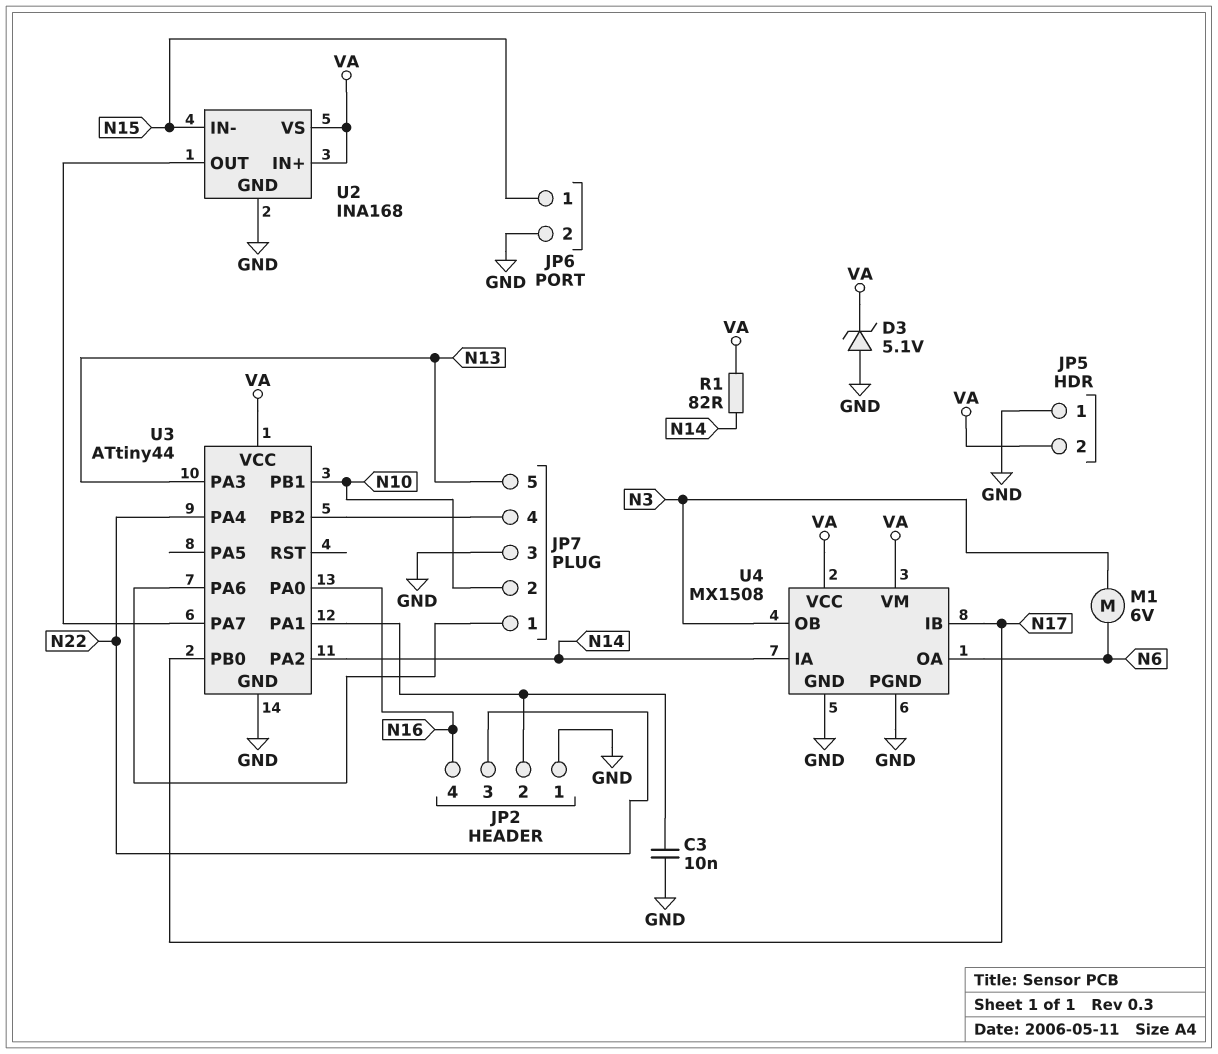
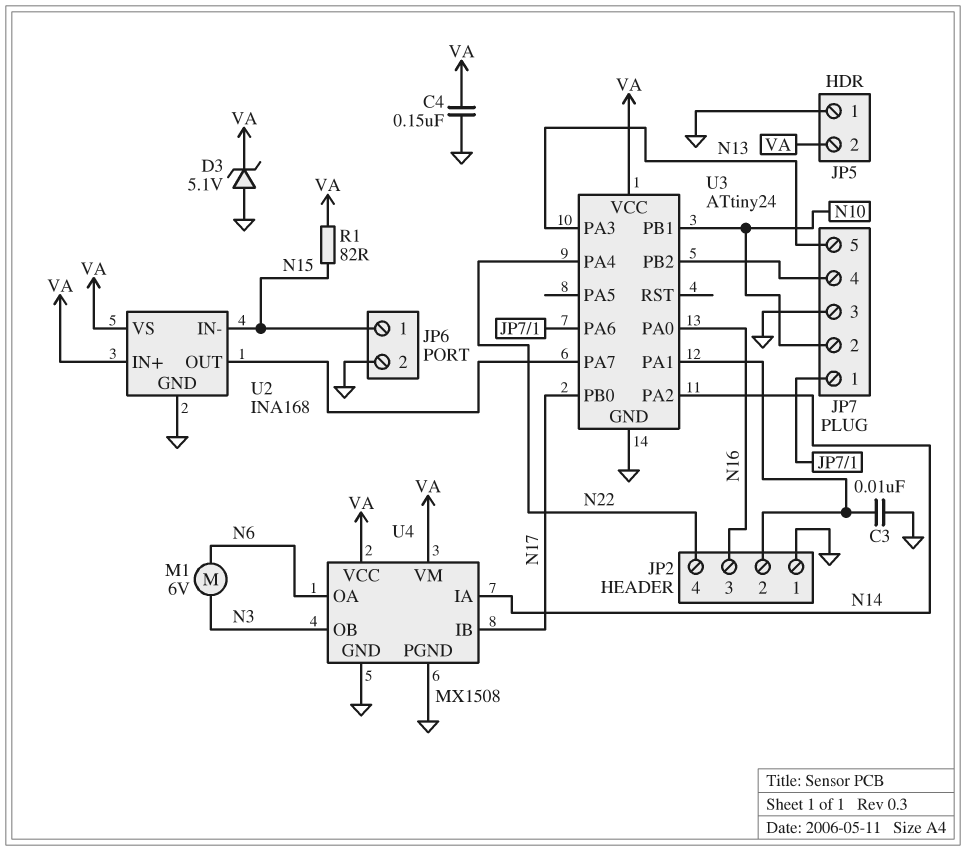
C4: none -> 150nF (GND, VA)
JP2 pin 3: N22 -> N16
JP2 pin 4: N16 -> N22
R1: 82 (N14, VA) -> 82 (N15, VA)
U3: ATtiny44 -> ATtiny24

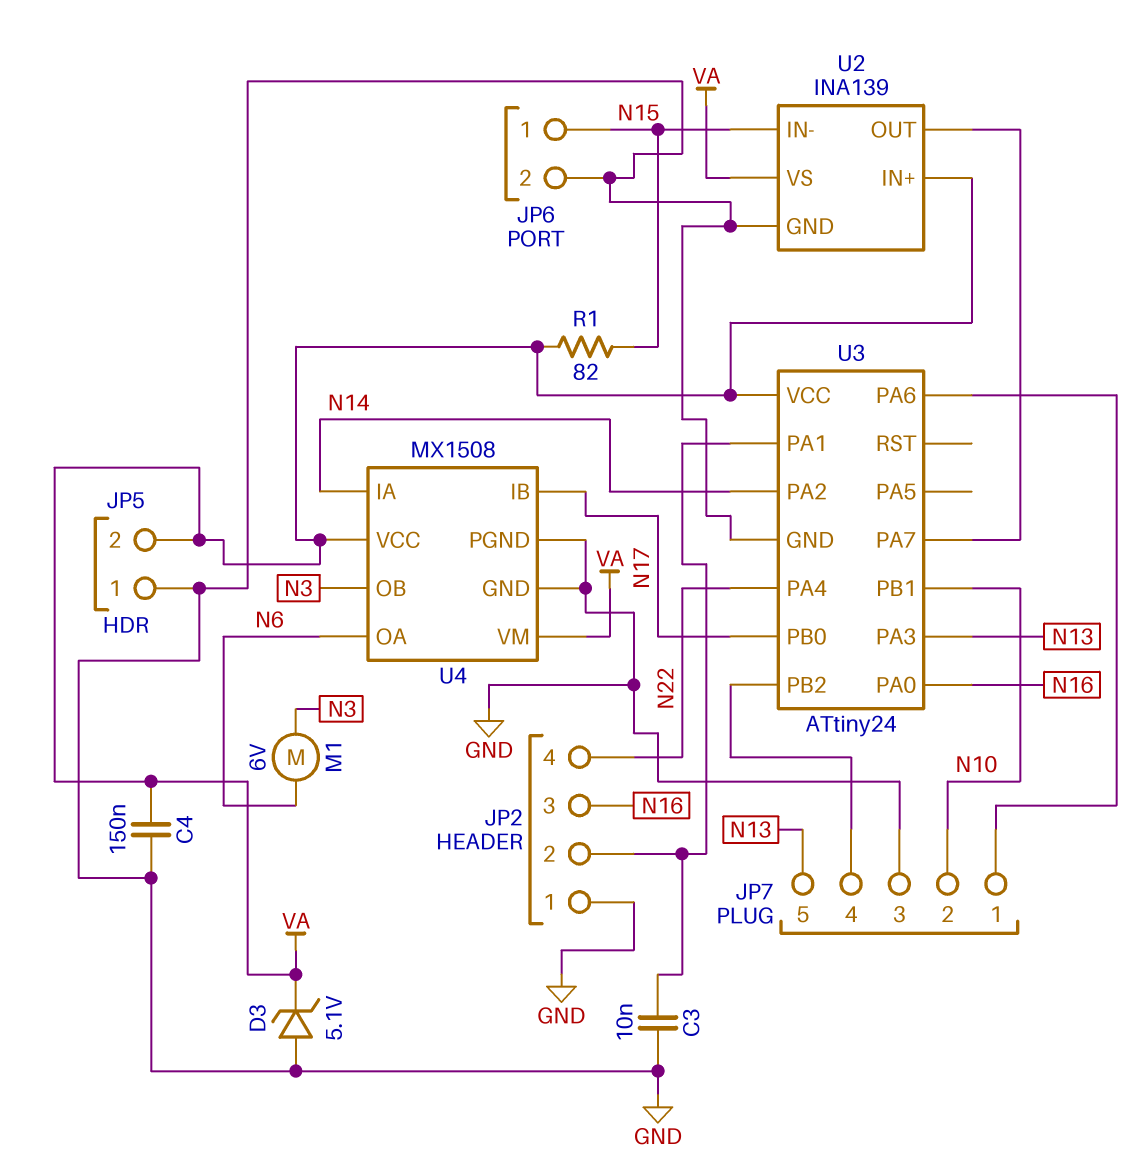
U2: INA168 -> INA139

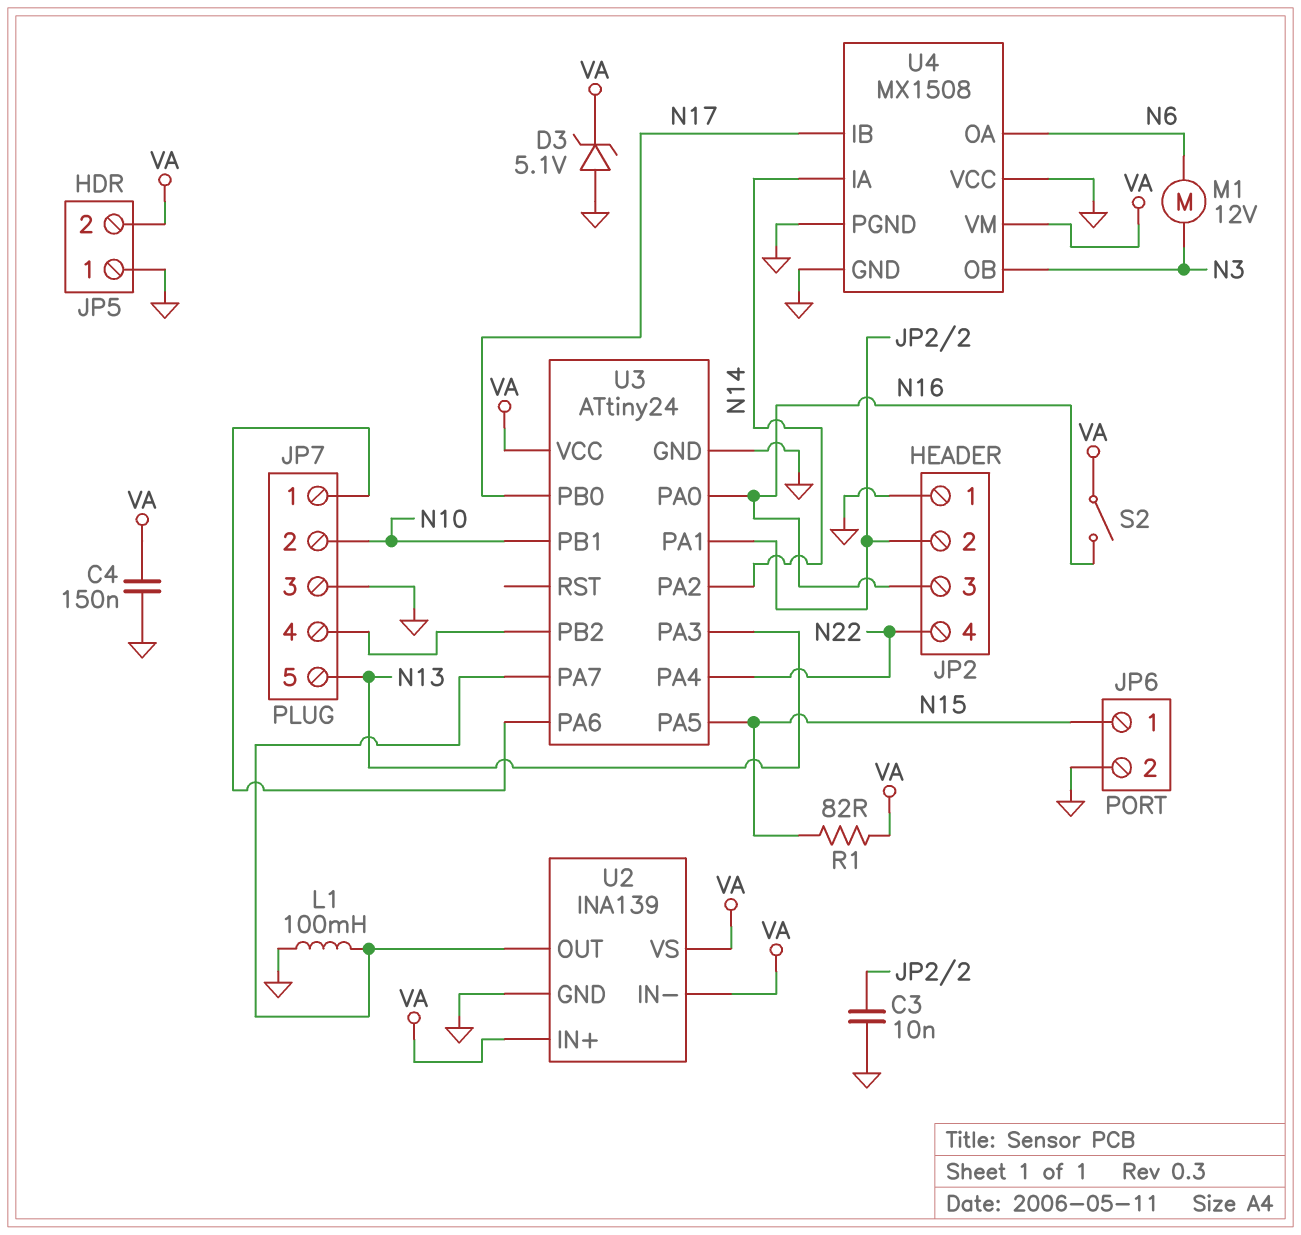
L1: none -> 100mH (GND, U2/OUT)
M1: motor 6V (N3, N6) -> motor 12V (N3, N6)
S2: none -> switch (N16, VA)
U2 pin IN-: N15 -> VA
U3 pin PA5: none -> N15
U4 pin VCC: VA -> GND

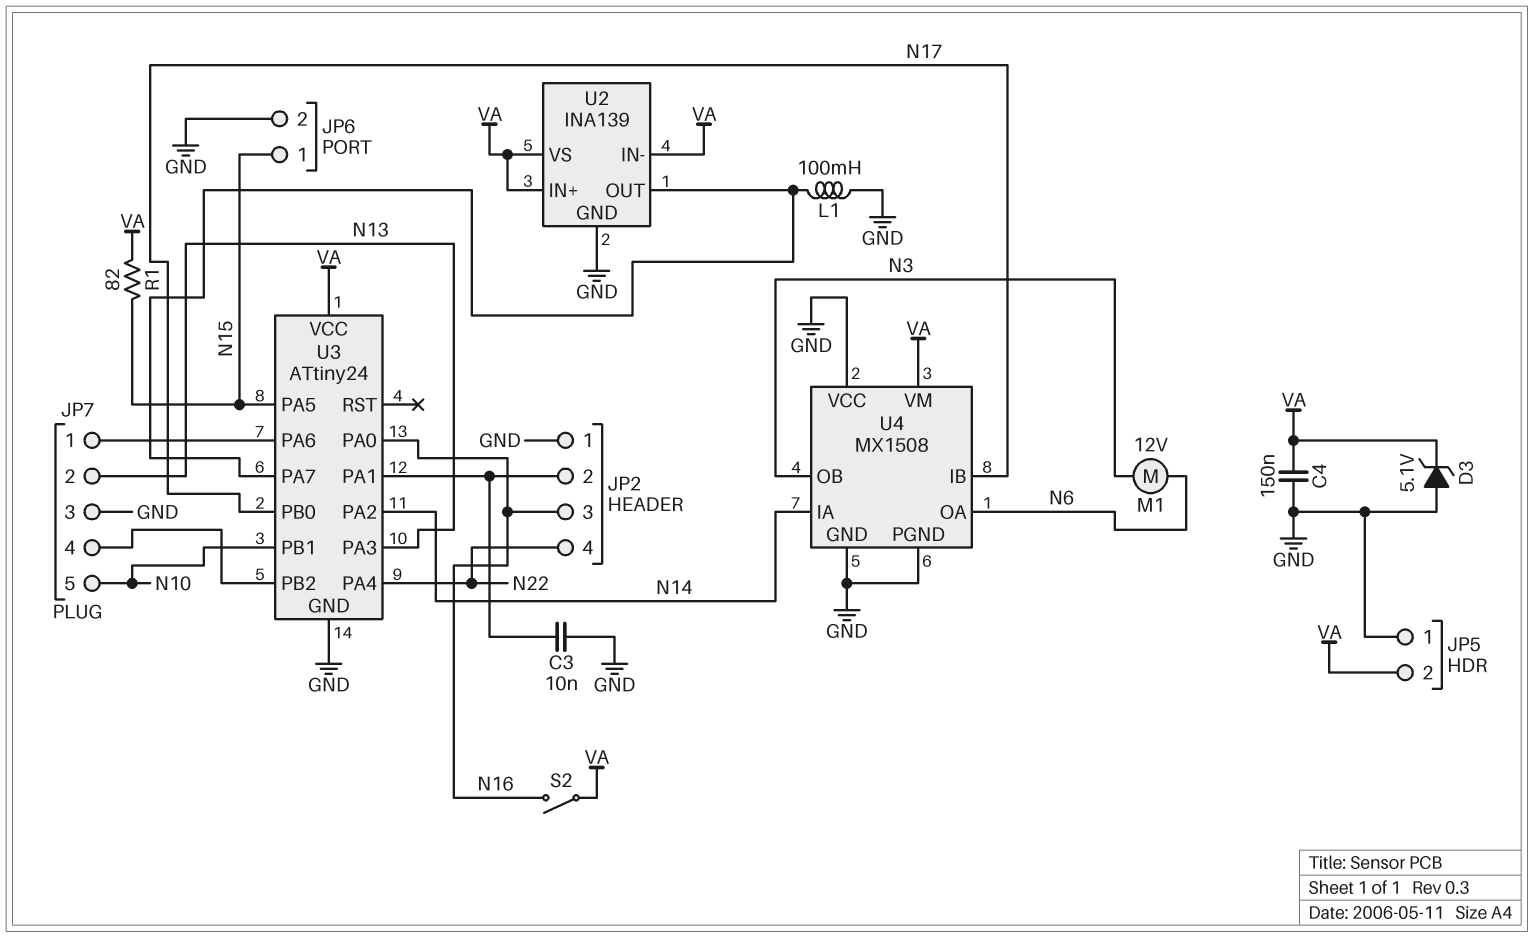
JP7 pin 2: N10 -> N13
JP7 pin 5: N13 -> N10

